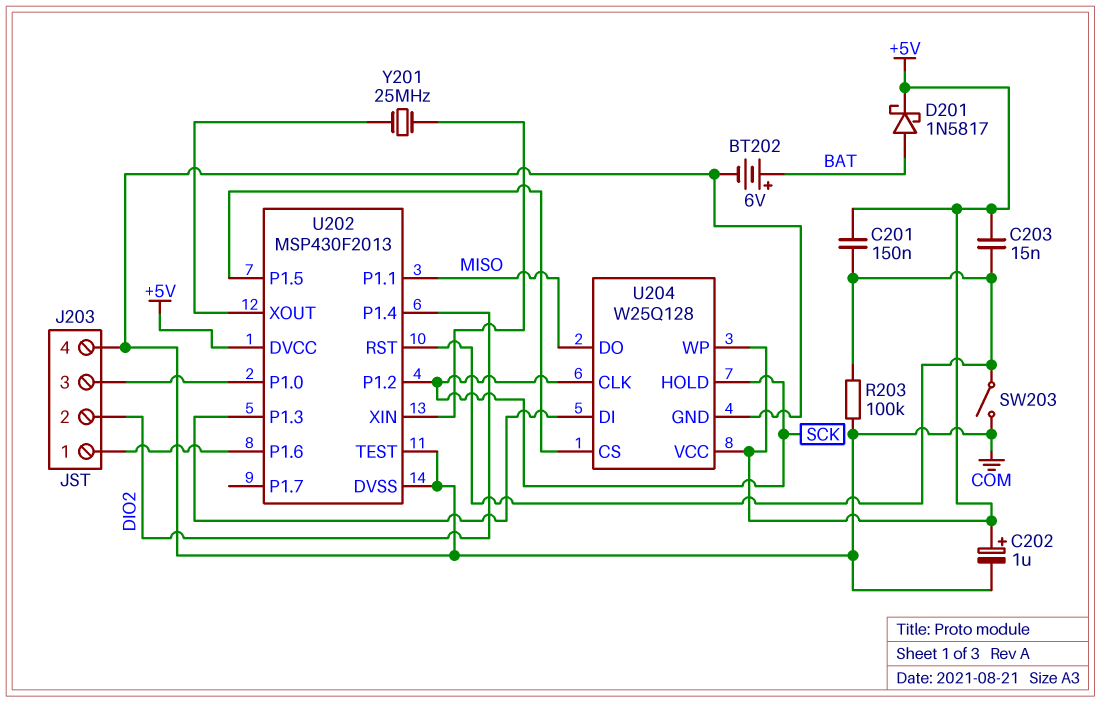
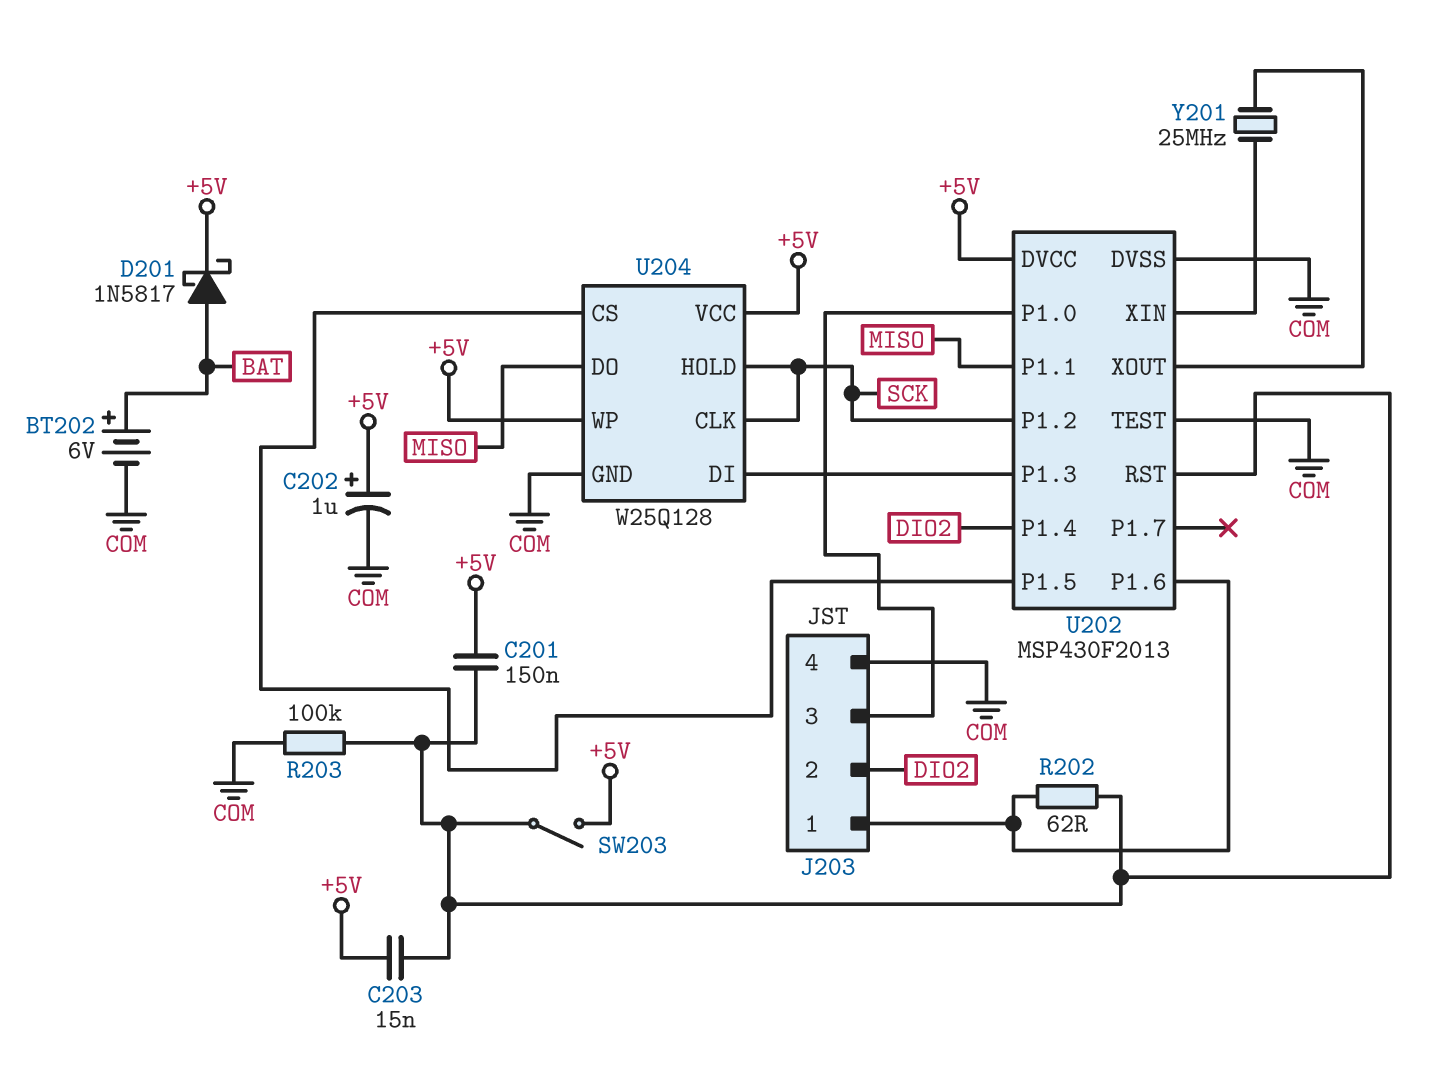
R202: none -> 62 (J203/1, U202/RST)
SW203: switch (COM, U202/RST) -> switch (+5V, U202/RST)

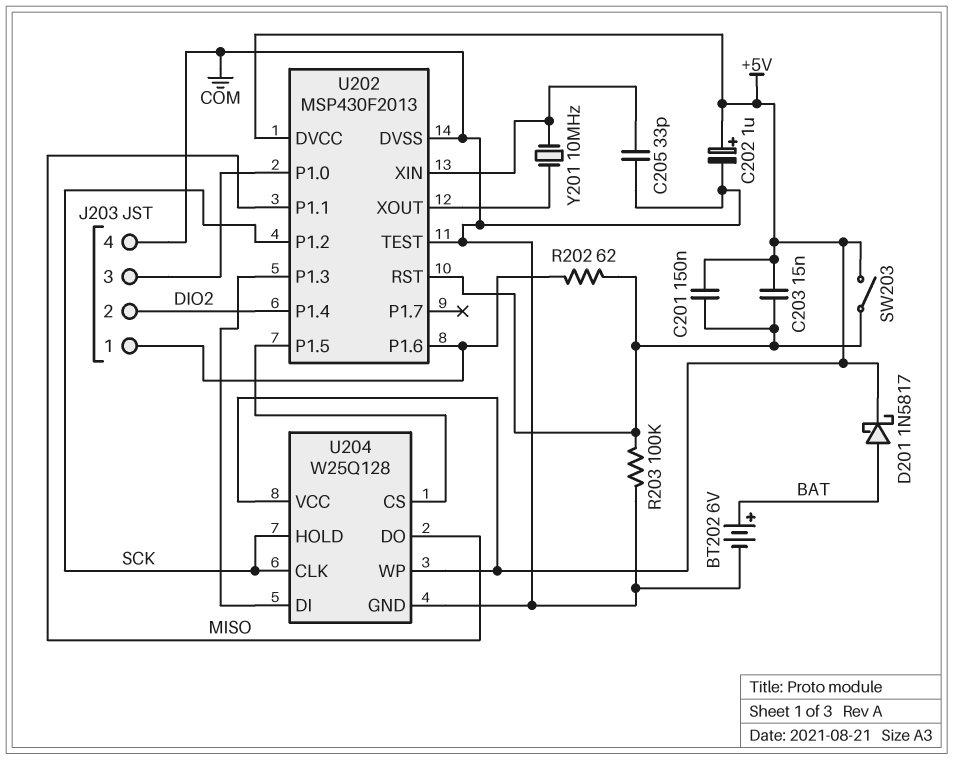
C205: none -> 33pF (COM, U202/XIN)
Y201: 25MHz (U202/XIN, U202/XOUT) -> 10MHz (U202/XIN, U202/XOUT)

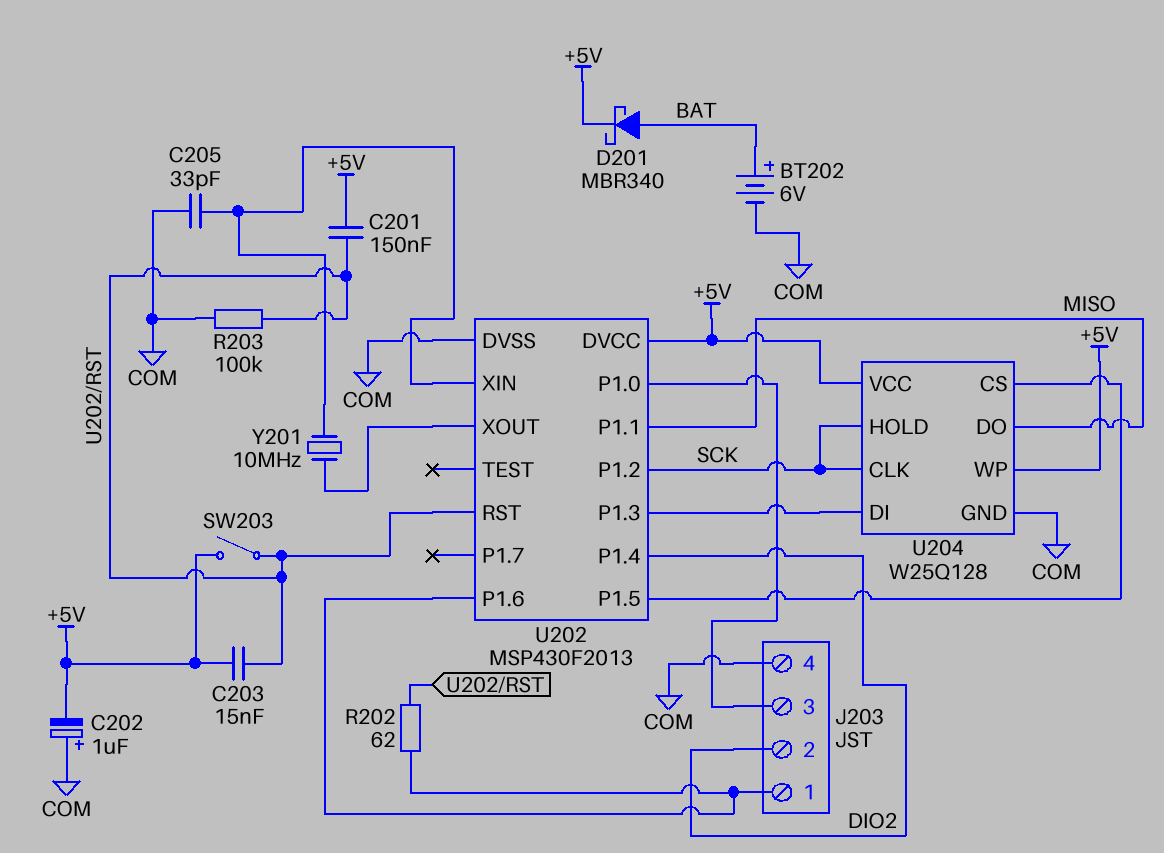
C202: 1uF (plus +5V, minus COM) -> 1uF (plus COM, minus +5V)
D201: schottky 1N5817 (A BAT, K +5V) -> schottky MBR340 (A BAT, K +5V)
U202 pin TEST: COM -> none

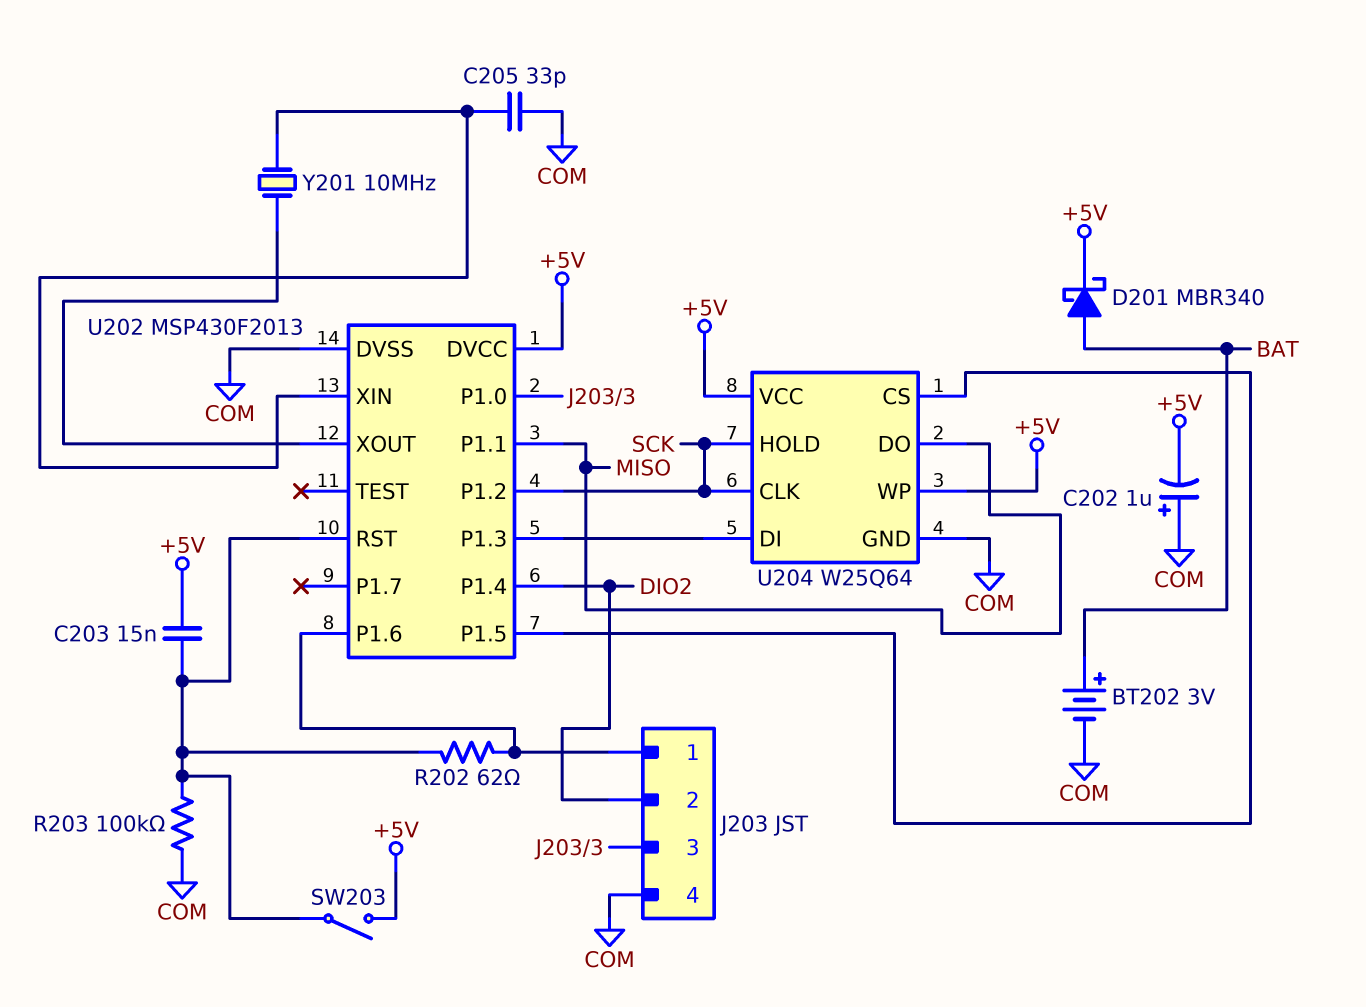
BT202: 6V (plus BAT, minus COM) -> 3V (plus BAT, minus COM)
C201: 150nF (+5V, U202/RST) -> none
U204: W25Q128 -> W25Q64

